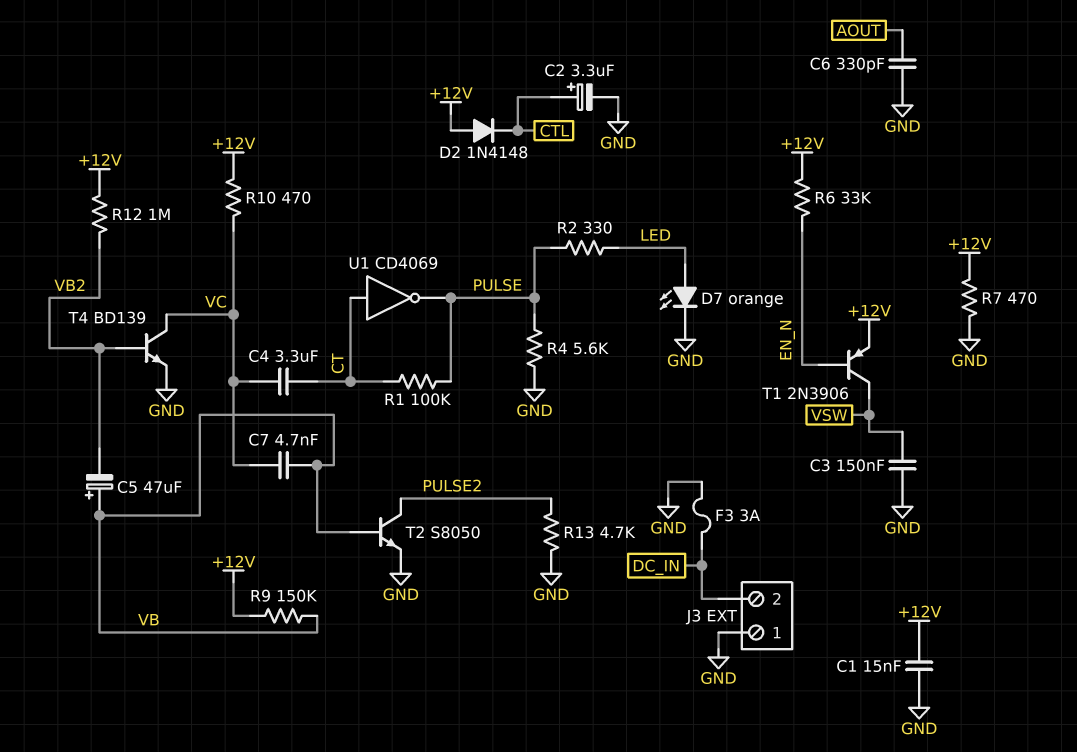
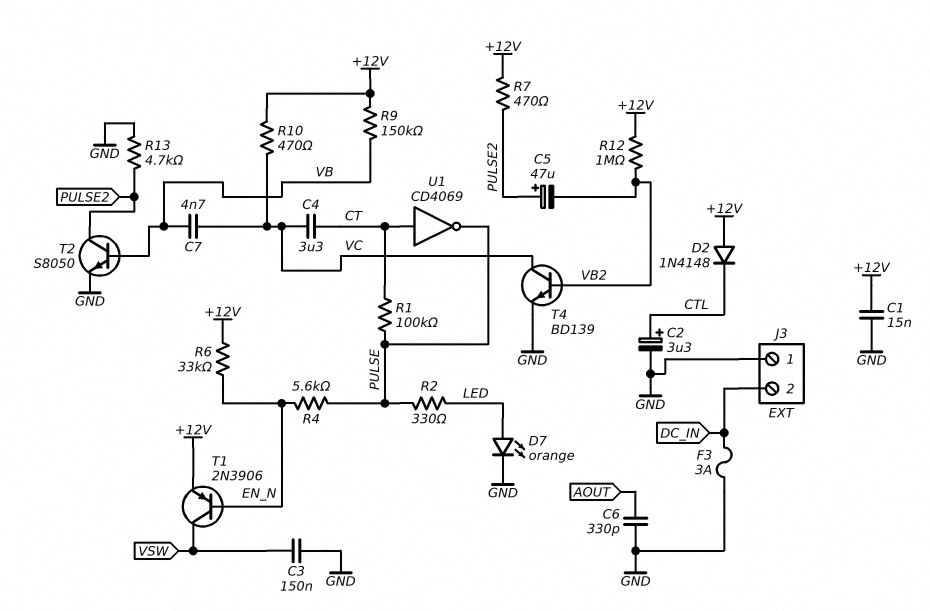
C5: 47uF (plus VB, minus VB2) -> 47uF (plus PULSE2, minus VB2)
R4: 5.6k (GND, PULSE) -> 5.6k (EN_N, PULSE)
R7: 470 (+12V, GND) -> 470 (+12V, PULSE2)

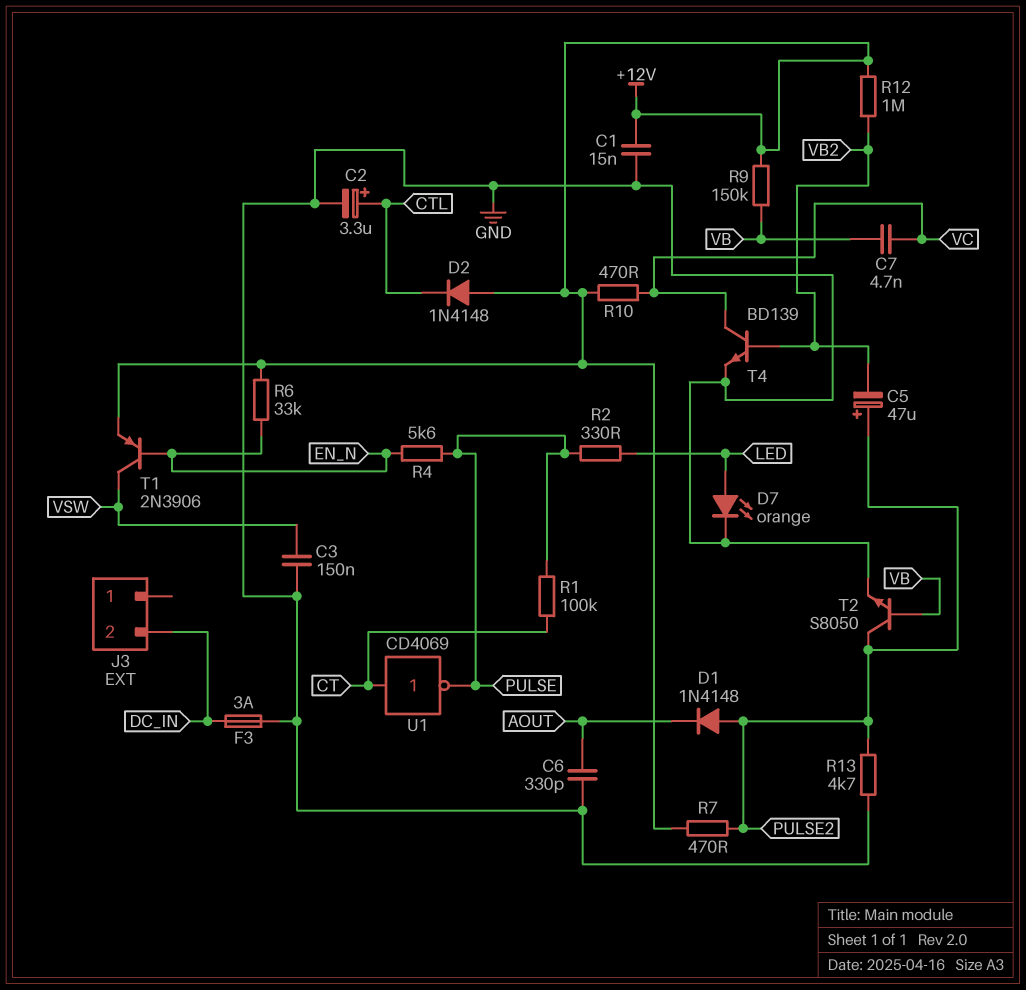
C4: 3.3uF (CT, VC) -> none
D1: none -> diode 1N4148 (A PULSE2, K AOUT)
J3 pin 1: GND -> none

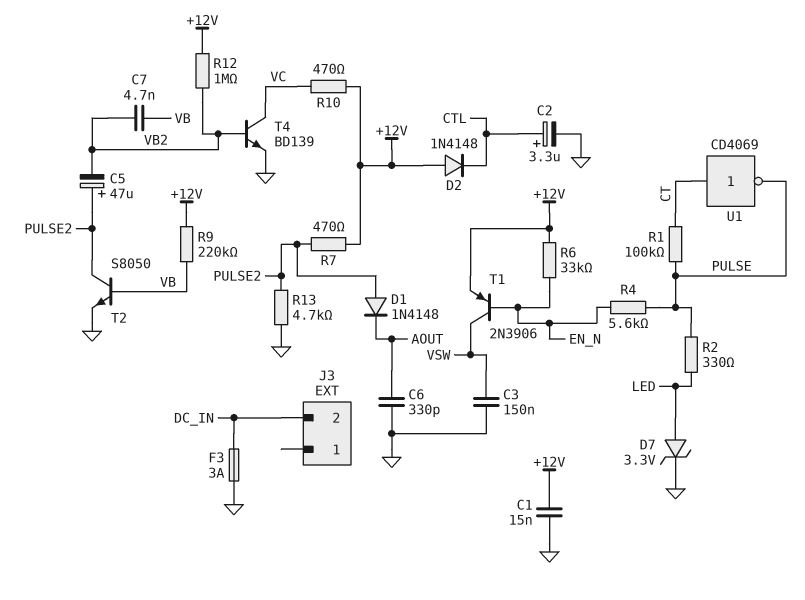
C7: 4.7nF (VB, VC) -> 4.7nF (VB, VB2)
D7: LED orange (A LED, K GND) -> zener 3.3V (A LED, K GND)
R9: 150k (+12V, VB) -> 220k (+12V, VB)

